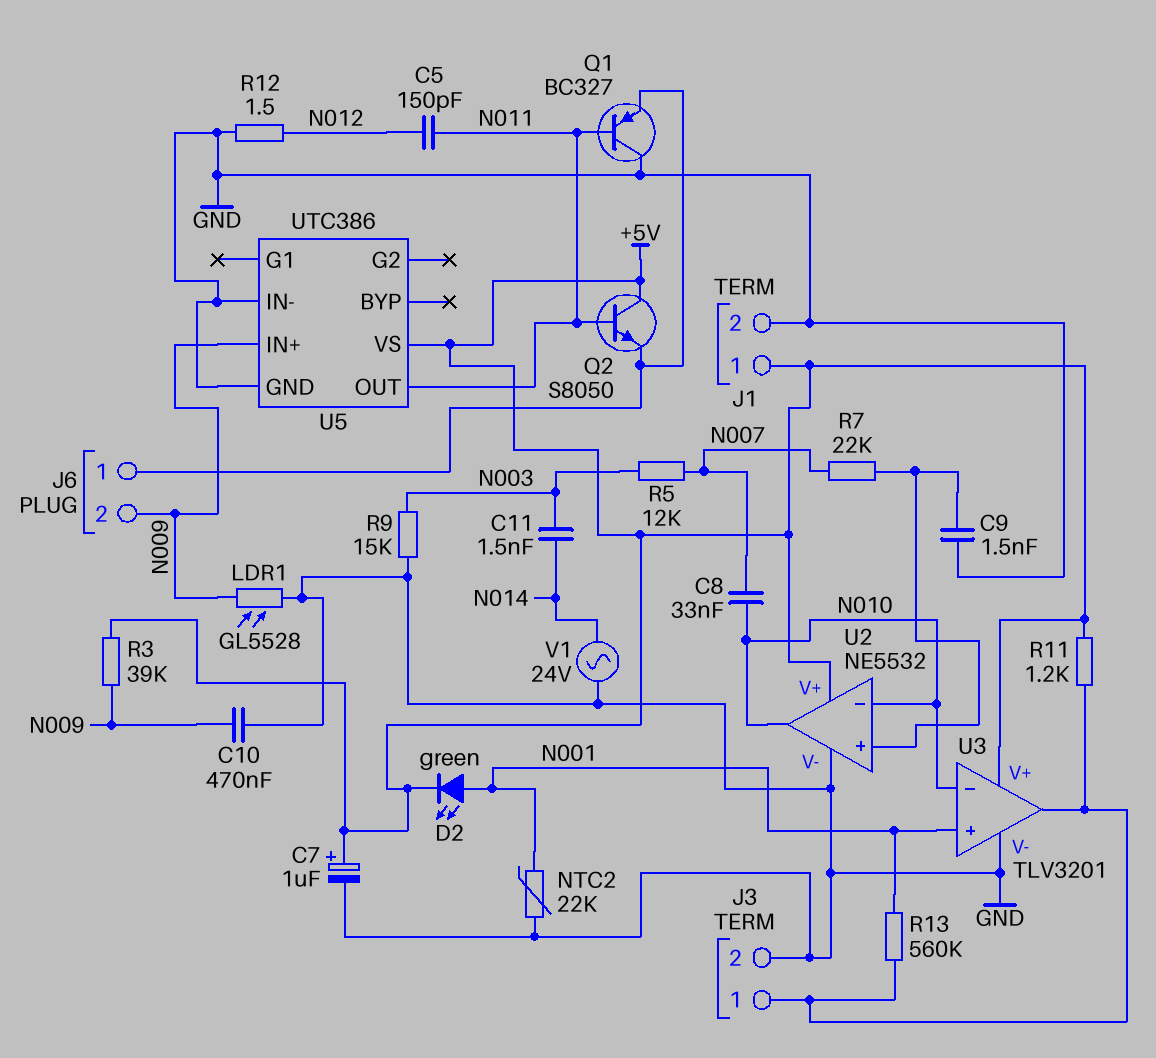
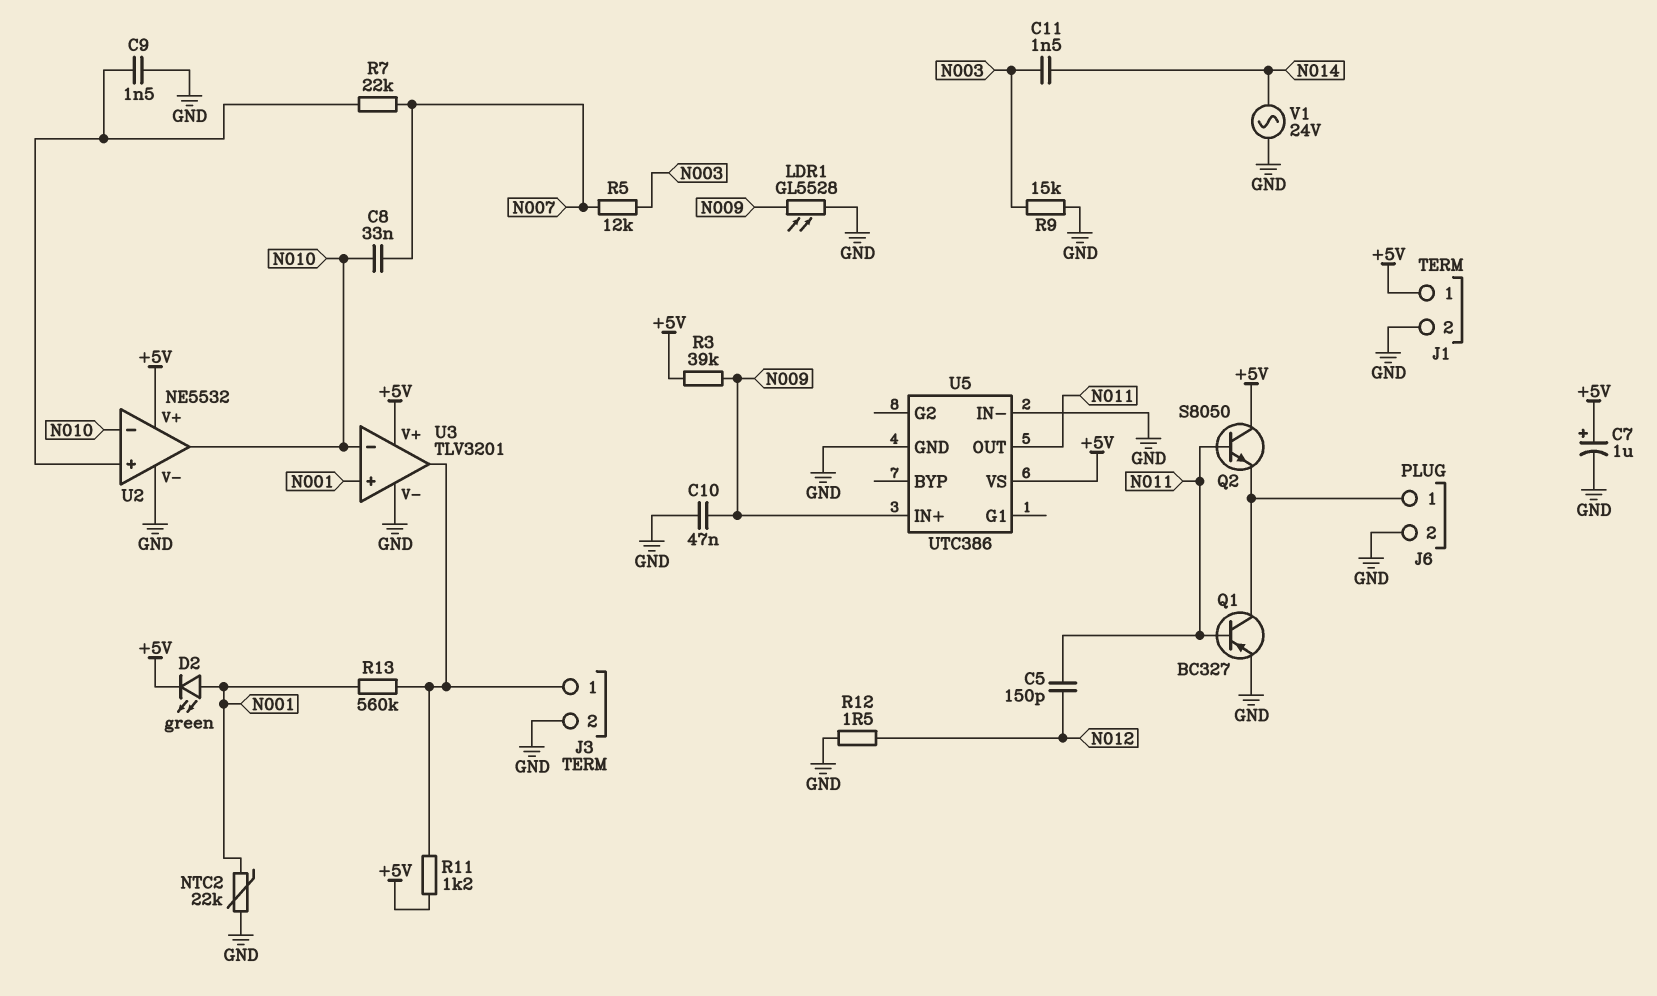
C10: 470nF (GND, N009) -> 47nF (GND, N009)
J6 pin 2: N009 -> GND
Q1: PNP BC327 (B N011, C GND, E J6/1) -> PNP BC327 (B N011, C J6/1, E GND)

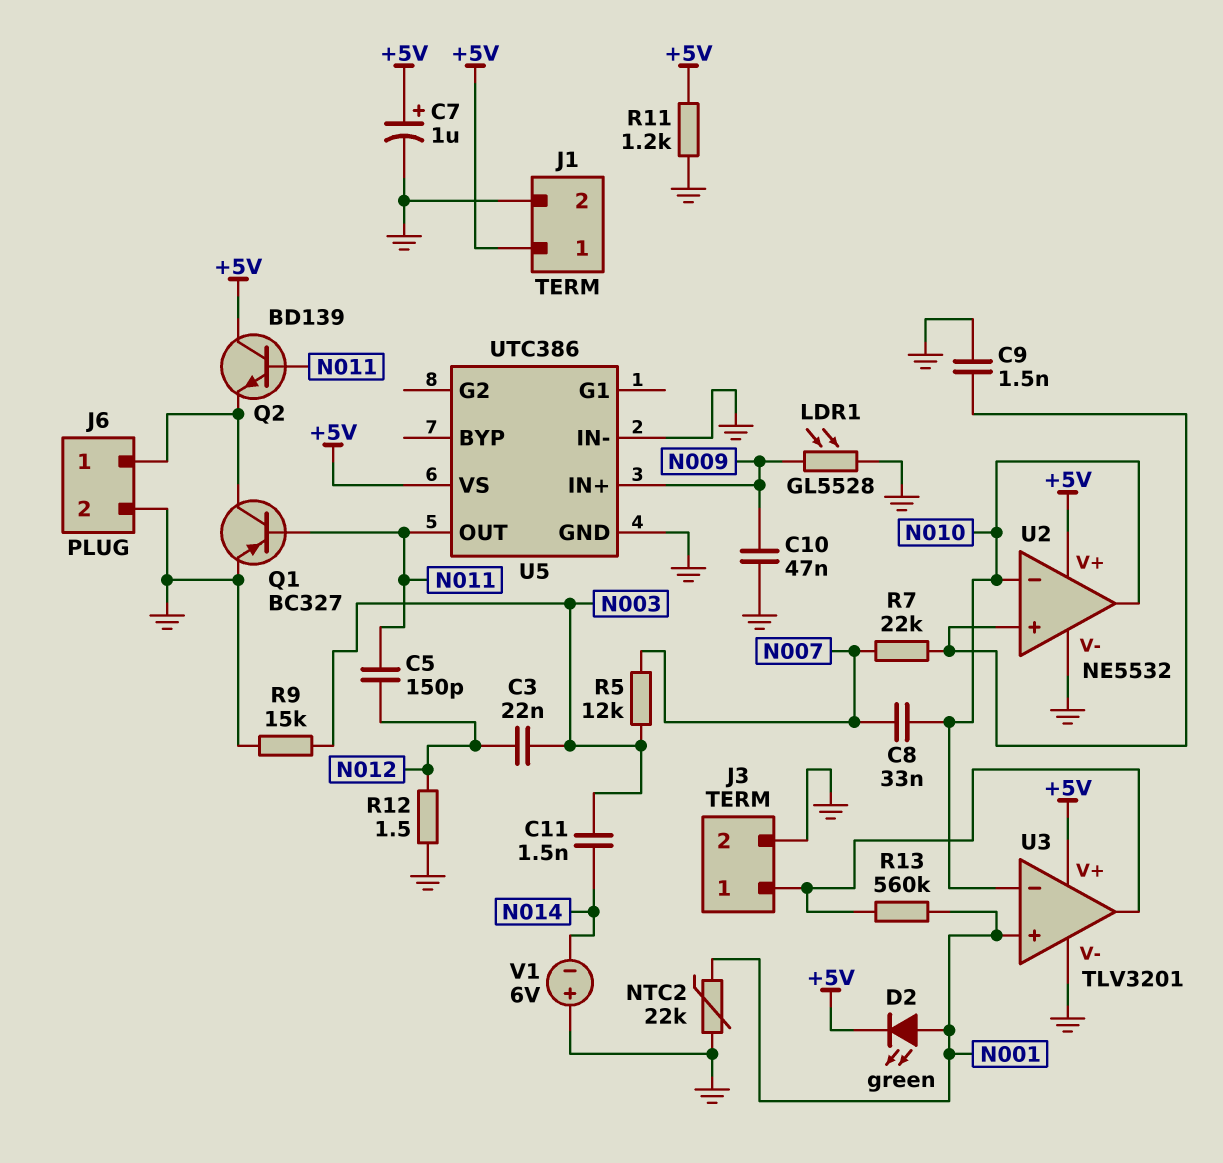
C3: none -> 22nF (N003, N012)
Q2: NPN S8050 (B N011, C +5V, E J6/1) -> NPN BD139 (B N011, C +5V, E J6/1)
R3: 39k (+5V, N009) -> none
R11: 1.2k (+5V, J3/1) -> 1.2k (+5V, GND)
V1: AC 24V (GND, N014) -> 6V (plus GND, minus N014)

